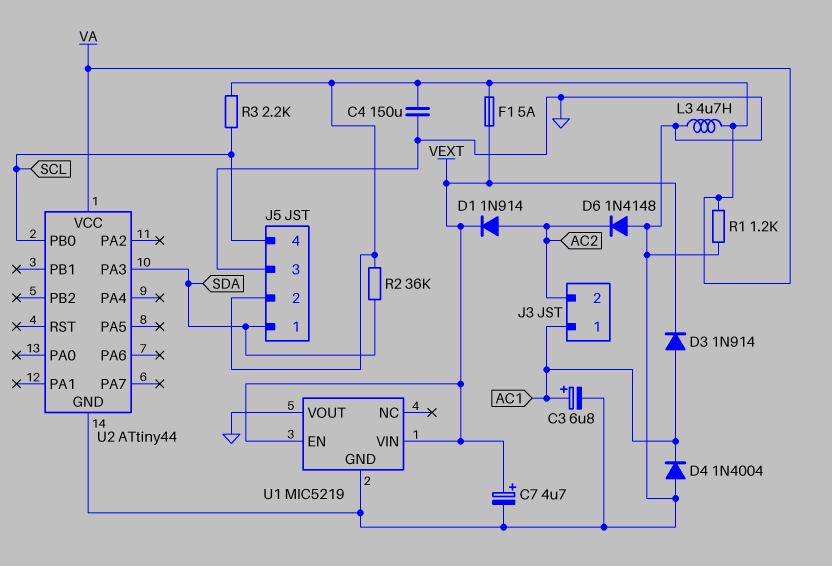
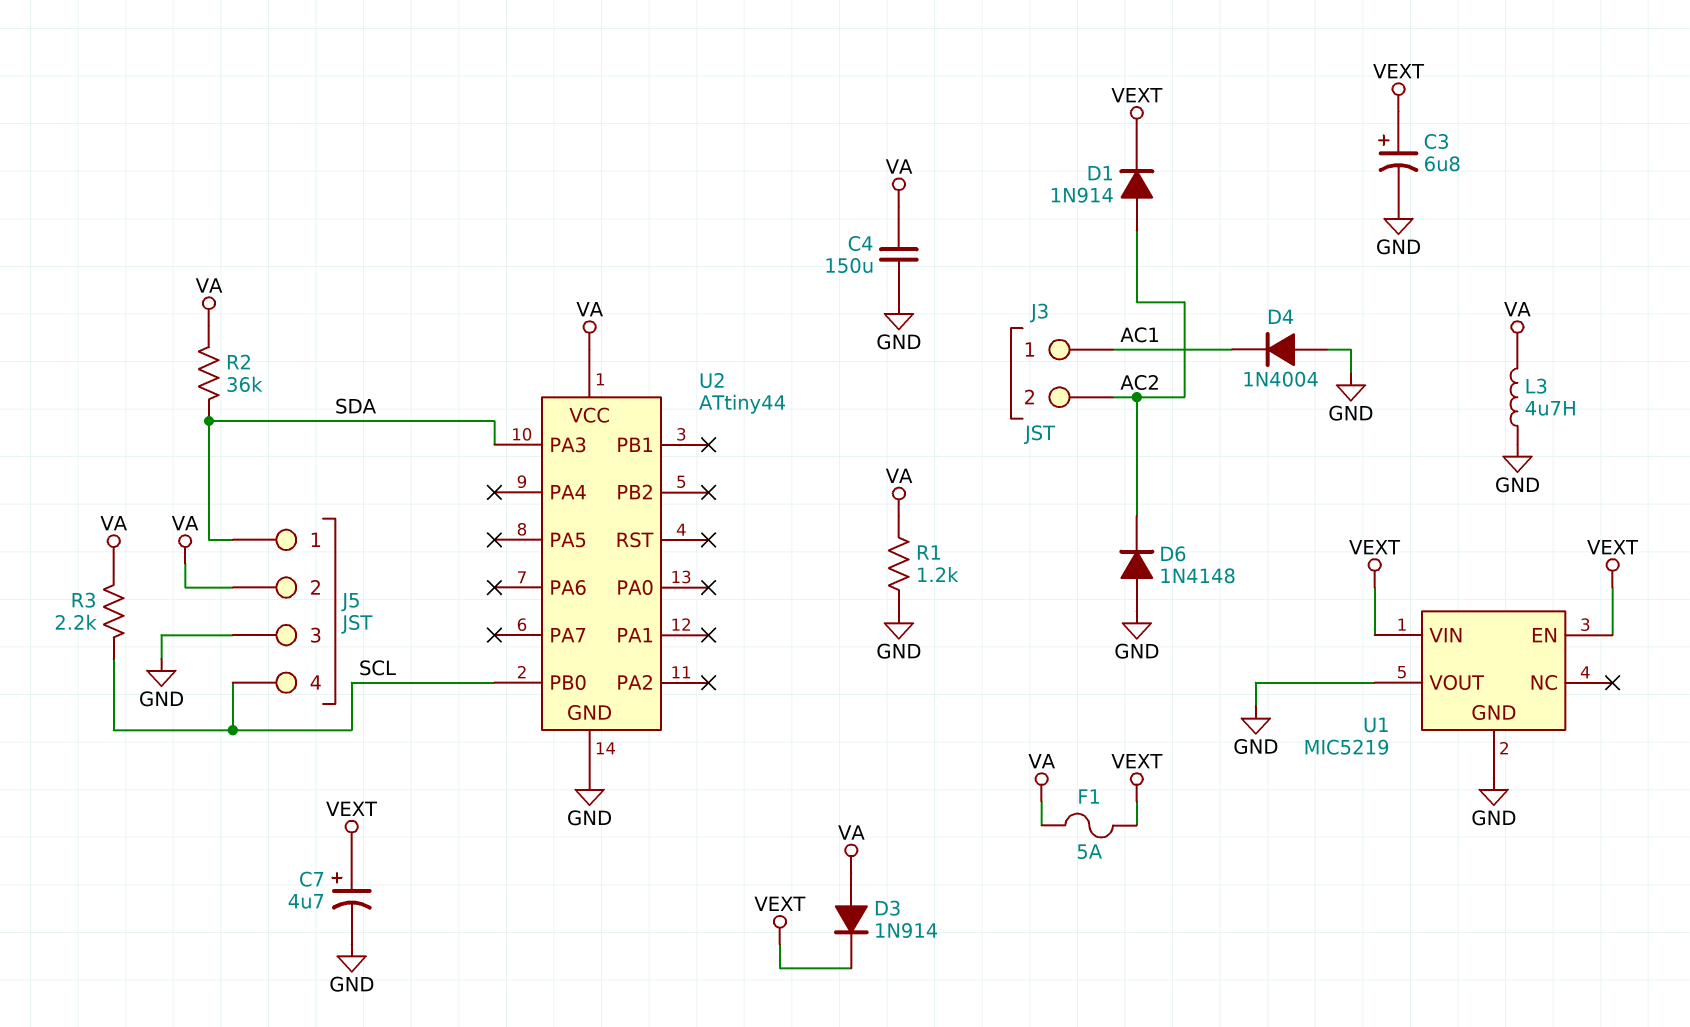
C3: 6.8uF (plus AC1, minus GND) -> 6.8uF (plus VEXT, minus GND)
D3: diode 1N914 (A AC1, K VEXT) -> diode 1N914 (A VA, K VEXT)

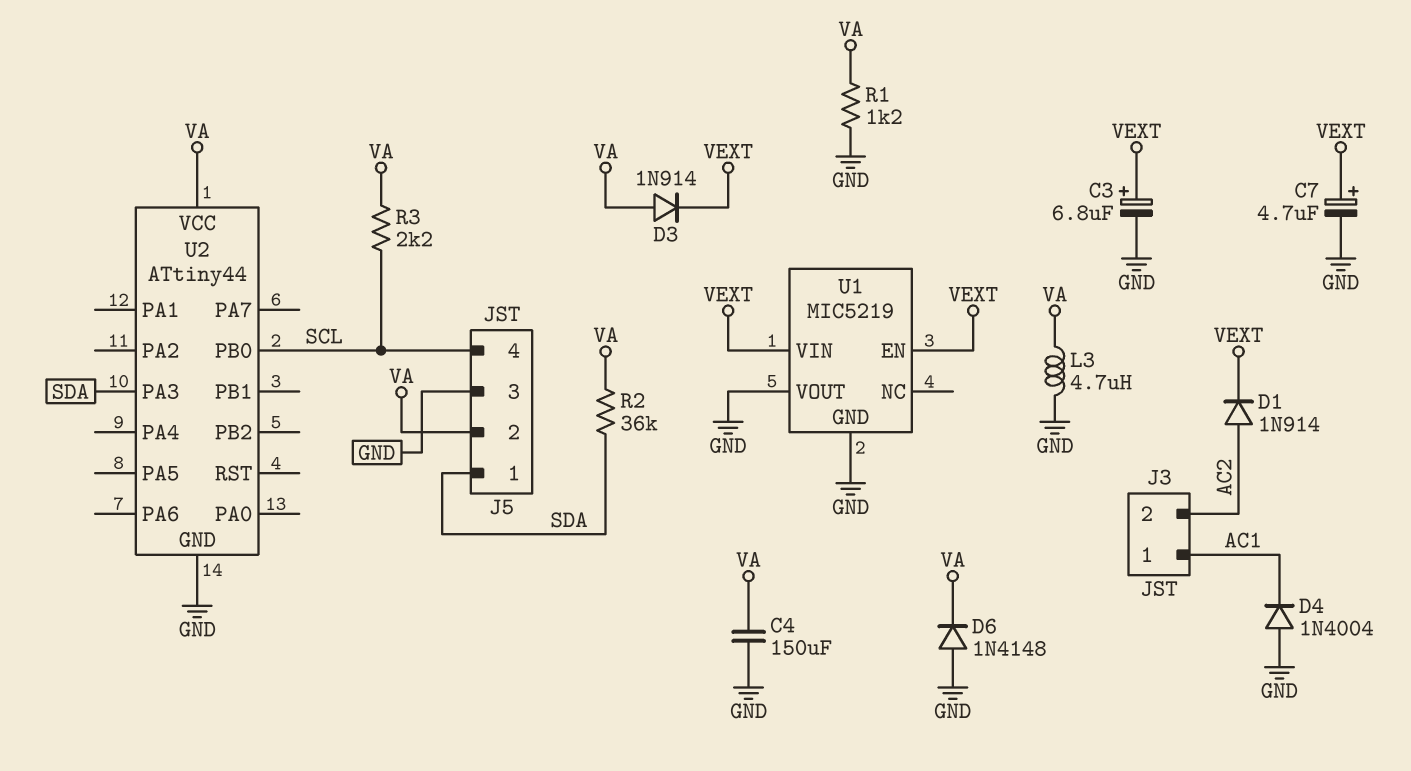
D6: diode 1N4148 (A GND, K AC2) -> diode 1N4148 (A GND, K VA)
F1: 5A (VA, VEXT) -> none

